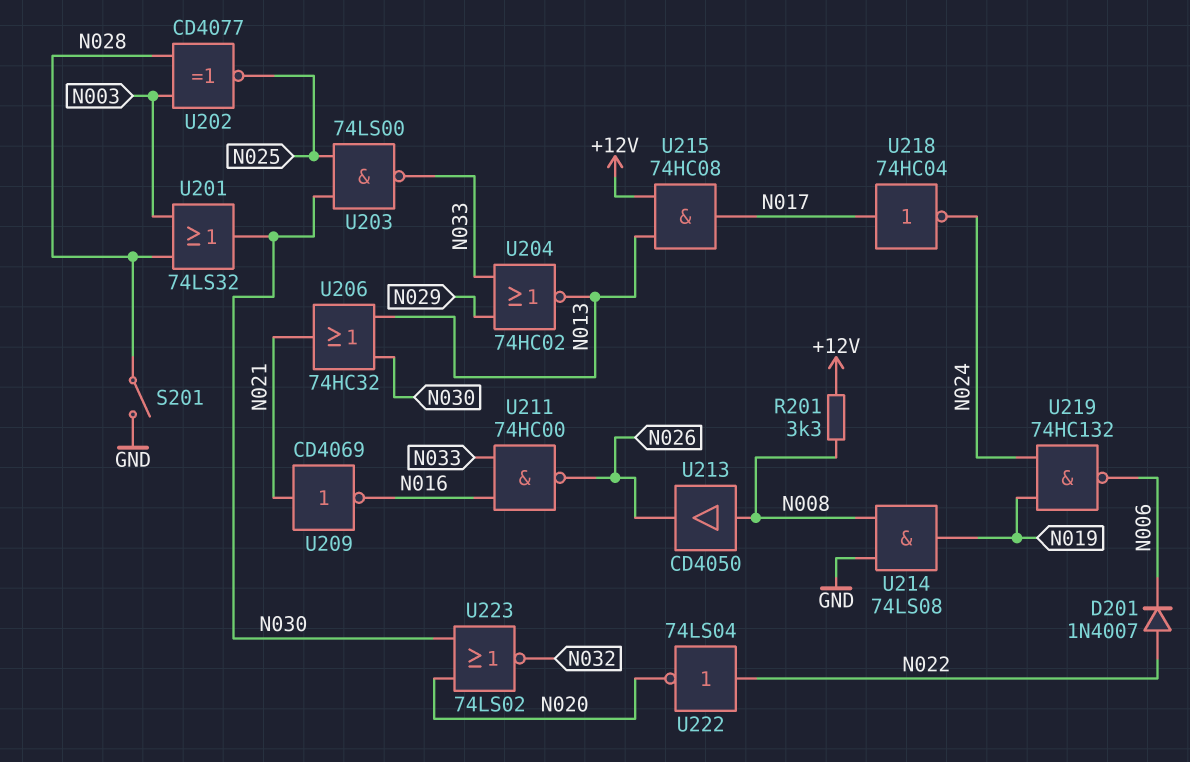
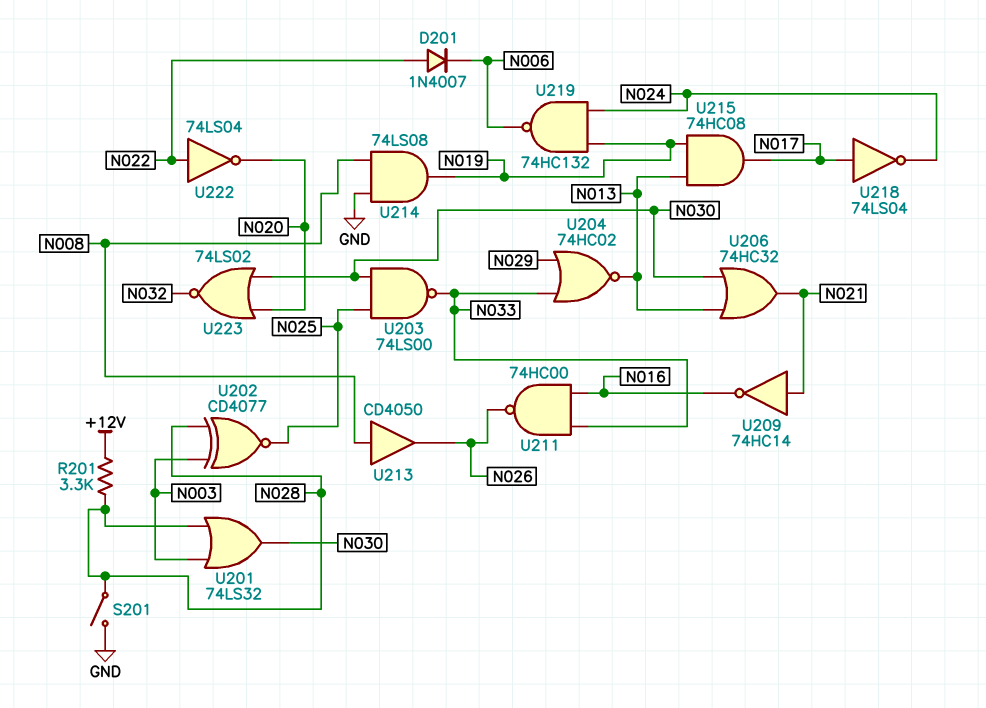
R201: 3.3k (+12V, N008) -> 3.3k (+12V, N028)
U209: NOT CD4069 (in N021, out N016) -> NOT 74HC14 (in N021, out N016)
U215: AND 74HC08 (in +12V, in N013, out N017) -> AND 74HC08 (in N013, in N019, out N017)
U218: NOT 74HC04 (in N017, out N024) -> NOT 74LS04 (in N017, out N024)

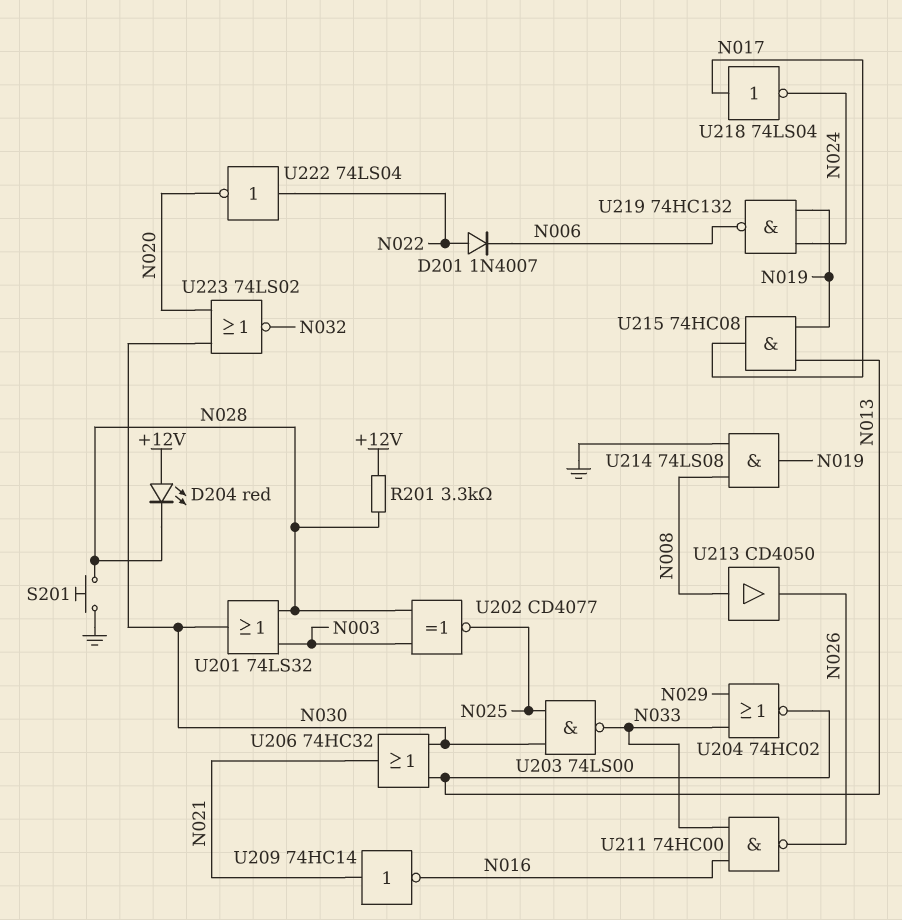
D204: none -> LED red (A +12V, K N028)
S201: switch (GND, N028) -> button (GND, N028)

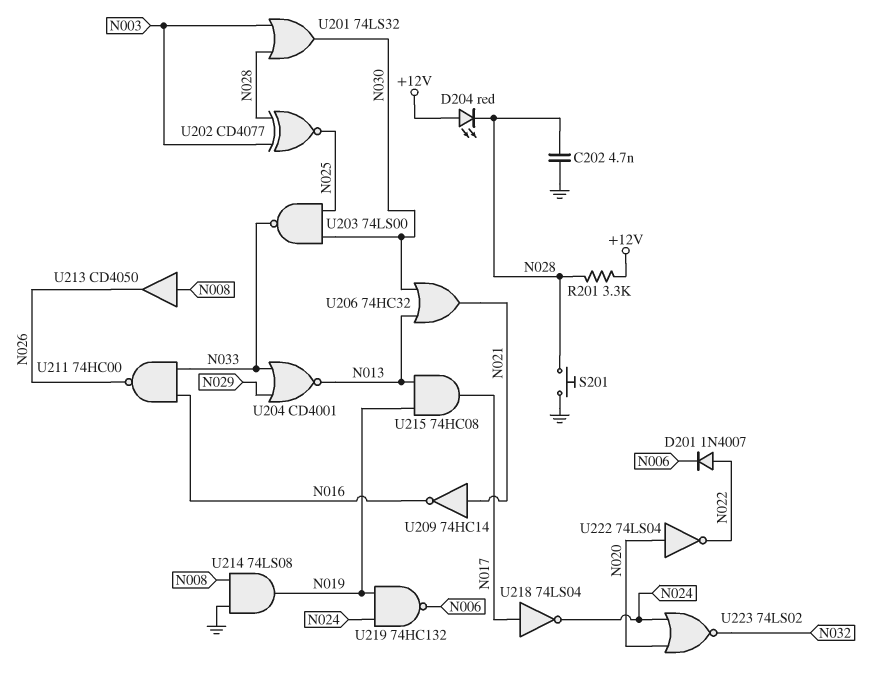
C202: none -> 4.7nF (GND, N028)
U204: NOR 74HC02 (in N029, in N033, out N013) -> NOR CD4001 (in N029, in N033, out N013)
U222: NOT 74LS04 (in N022, out N020) -> NOT 74LS04 (in N020, out N022)
U223: NOR 74LS02 (in N020, in N030, out N032) -> NOR 74LS02 (in N020, in N024, out N032)

